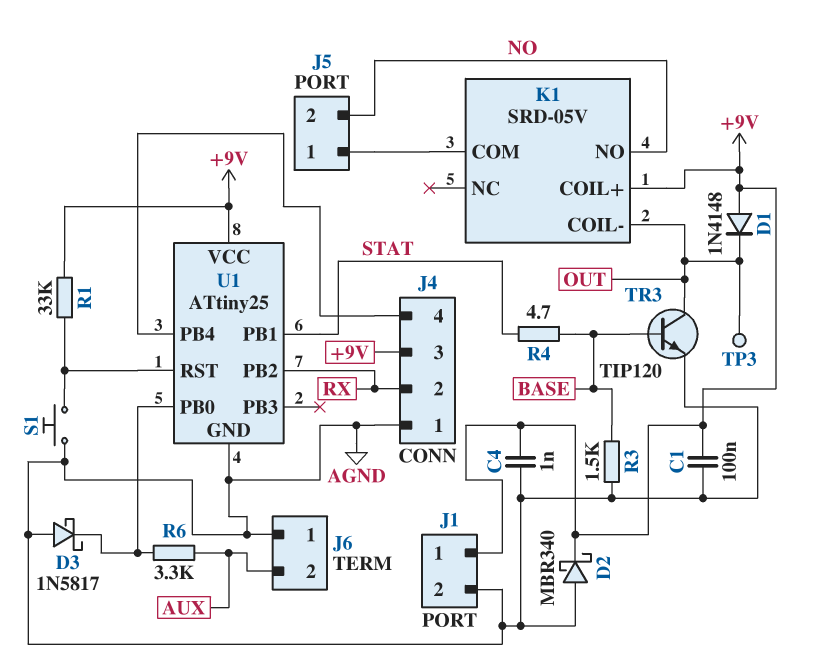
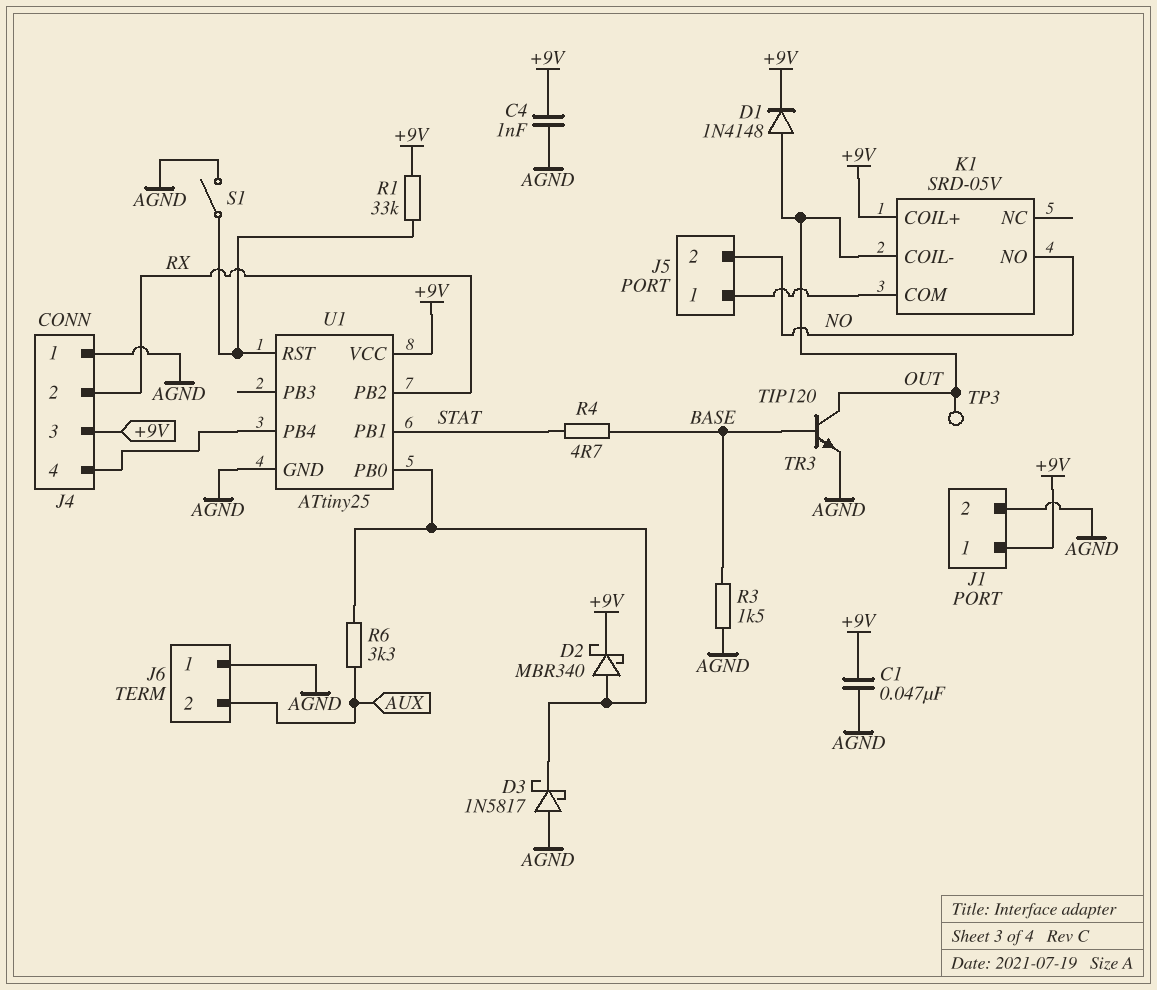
C1: 100nF (+9V, AGND) -> 47nF (+9V, AGND)
D1: diode 1N4148 (A +9V, K OUT) -> diode 1N4148 (A OUT, K +9V)
D2: schottky MBR340 (A AGND, K +9V) -> schottky MBR340 (A U1/PB0, K +9V)
S1: button (AGND, U1/RST) -> switch (AGND, U1/RST)

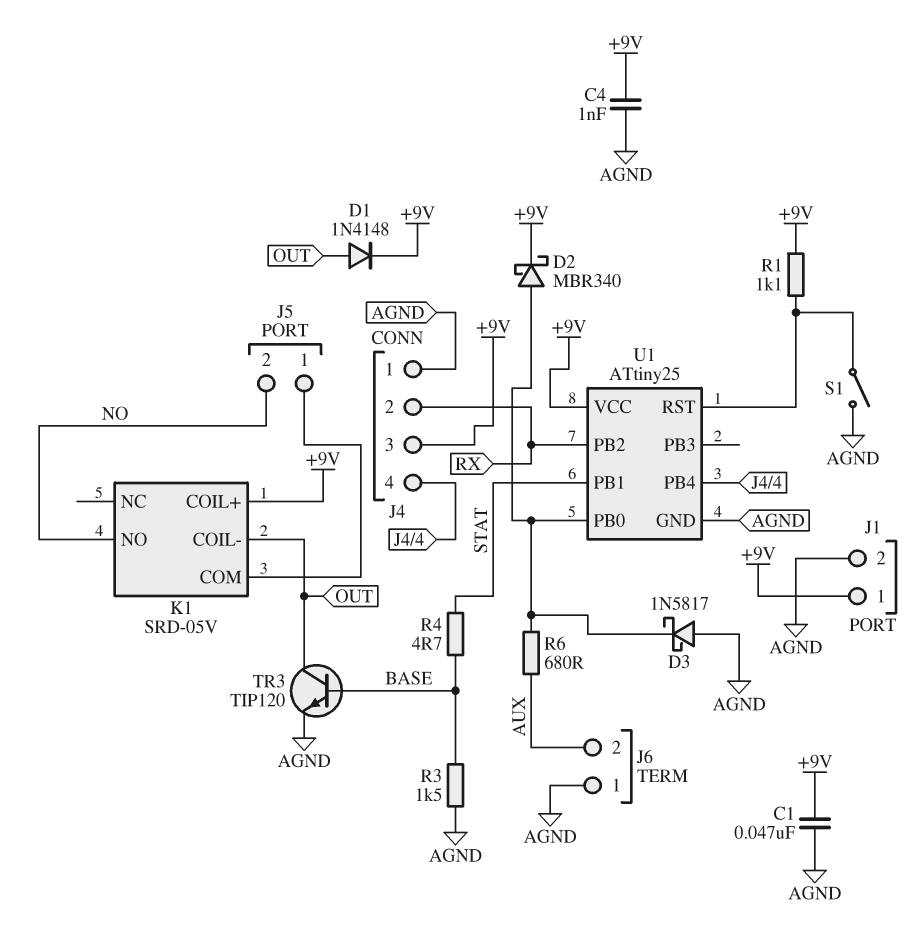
R1: 33k (+9V, U1/RST) -> 1.1k (+9V, U1/RST)
R6: 3.3k (AUX, U1/PB0) -> 680 (AUX, U1/PB0)
TP3: test point (OUT) -> none

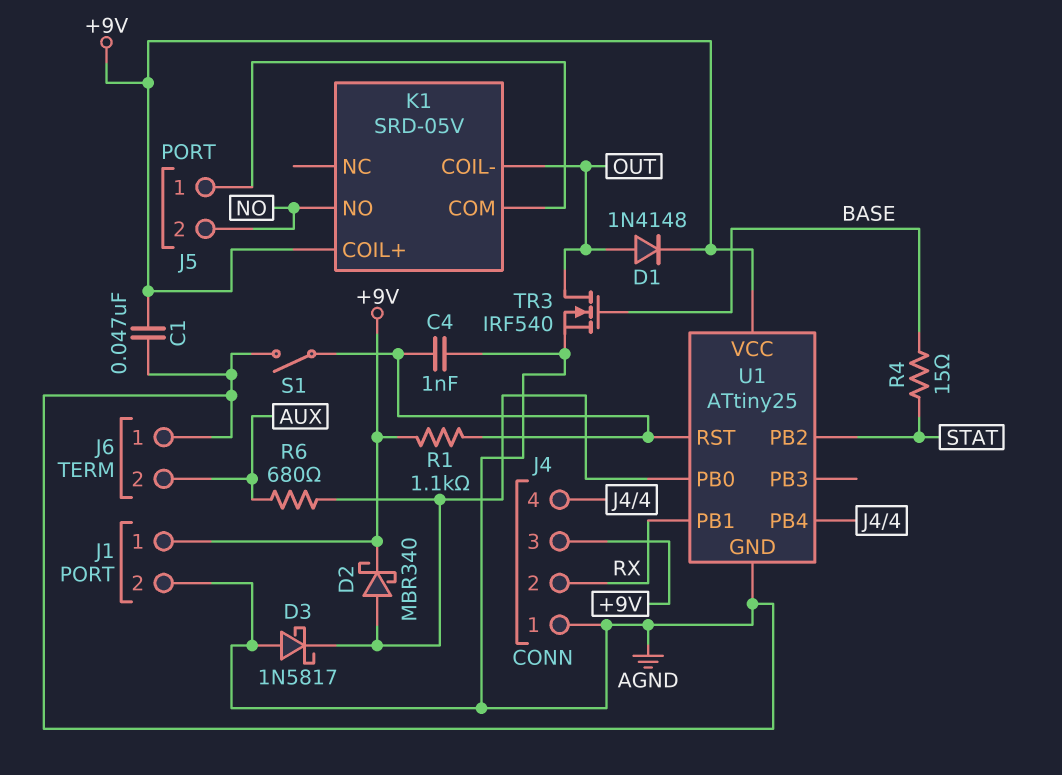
C4: 1nF (+9V, AGND) -> 1nF (AGND, U1/RST)
R3: 1.5k (AGND, BASE) -> none
R4: 4.7 (BASE, STAT) -> 15 (BASE, STAT)
TR3: NPN TIP120 (B BASE, C OUT, E AGND) -> NMOS IRF540 (G BASE, D OUT, S AGND)
U1 pin PB1: STAT -> RX
U1 pin PB2: RX -> STAT

